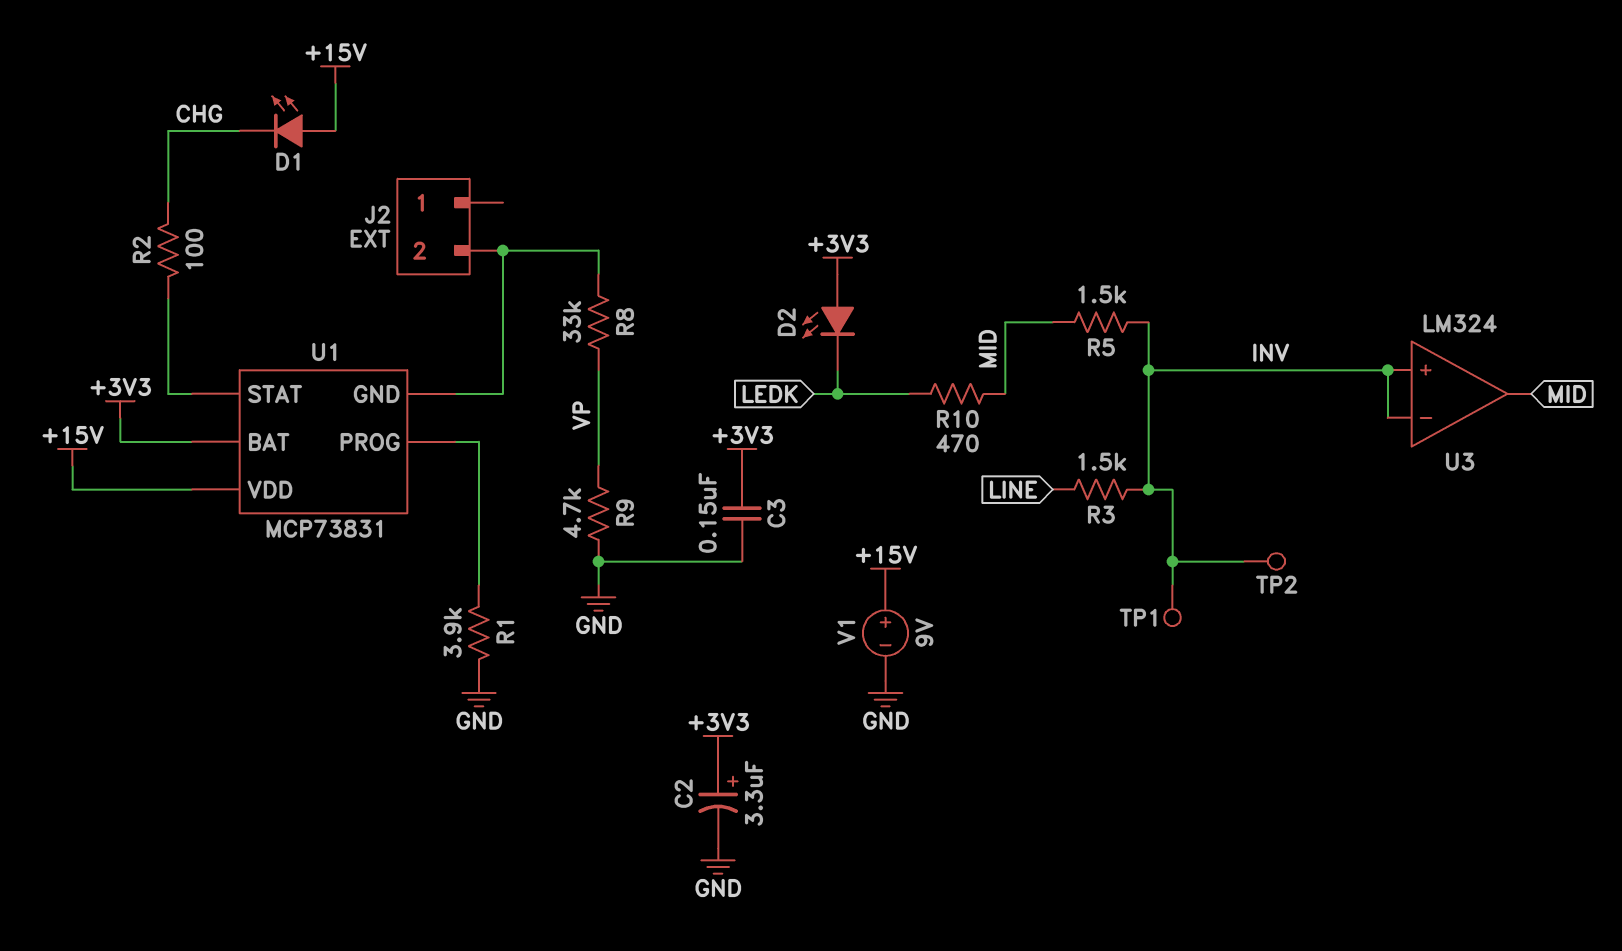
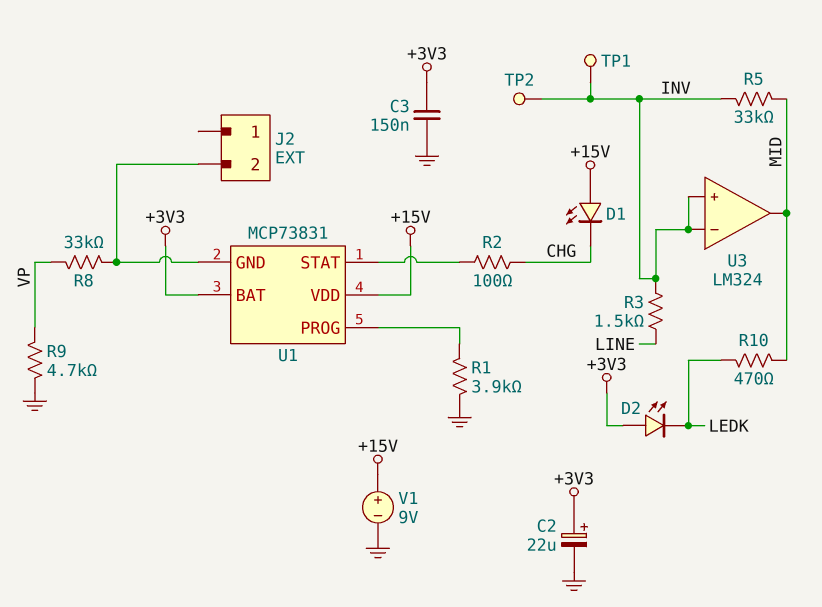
C2: 3.3uF (plus +3V3, minus GND) -> 22uF (plus +3V3, minus GND)
R5: 1.5k (INV, MID) -> 33k (INV, MID)

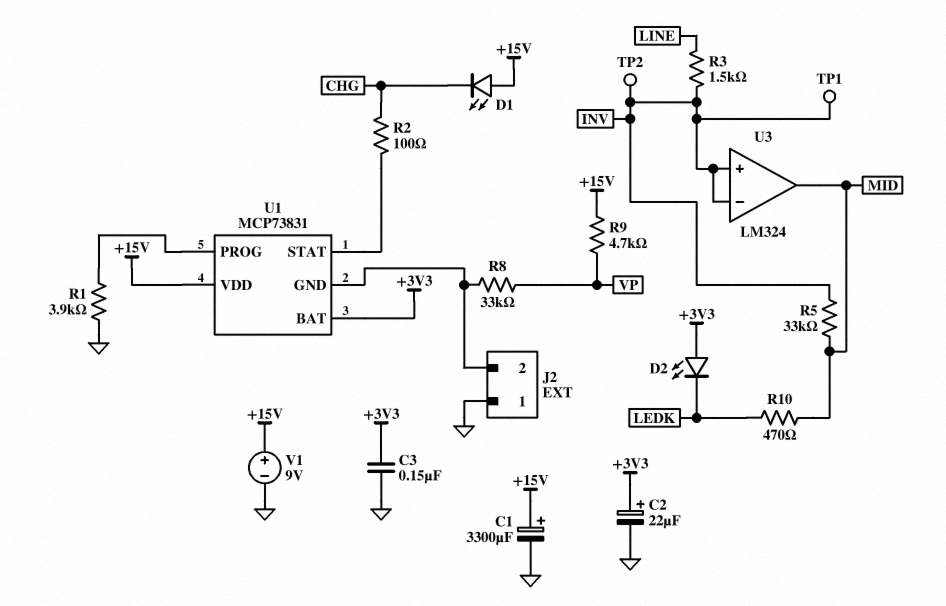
C1: none -> 3300uF (plus +15V, minus GND)
J2 pin 1: none -> GND
R9: 4.7k (GND, VP) -> 4.7k (+15V, VP)

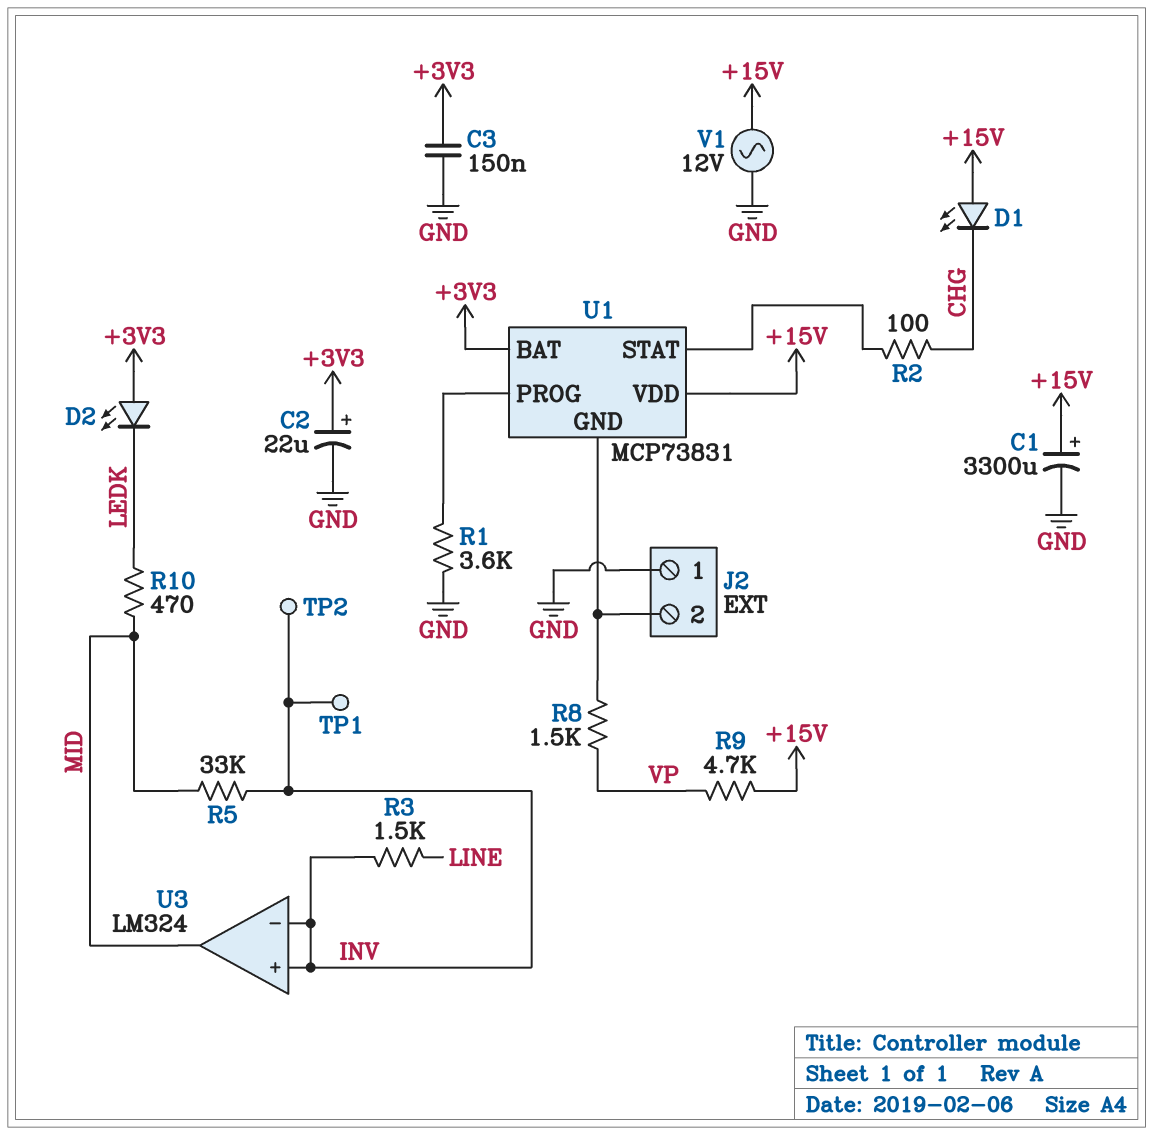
R1: 3.9k (GND, U1/PROG) -> 3.6k (GND, U1/PROG)
R8: 33k (J2/2, VP) -> 1.5k (J2/2, VP)
V1: 9V (plus +15V, minus GND) -> AC 12V (+15V, GND)

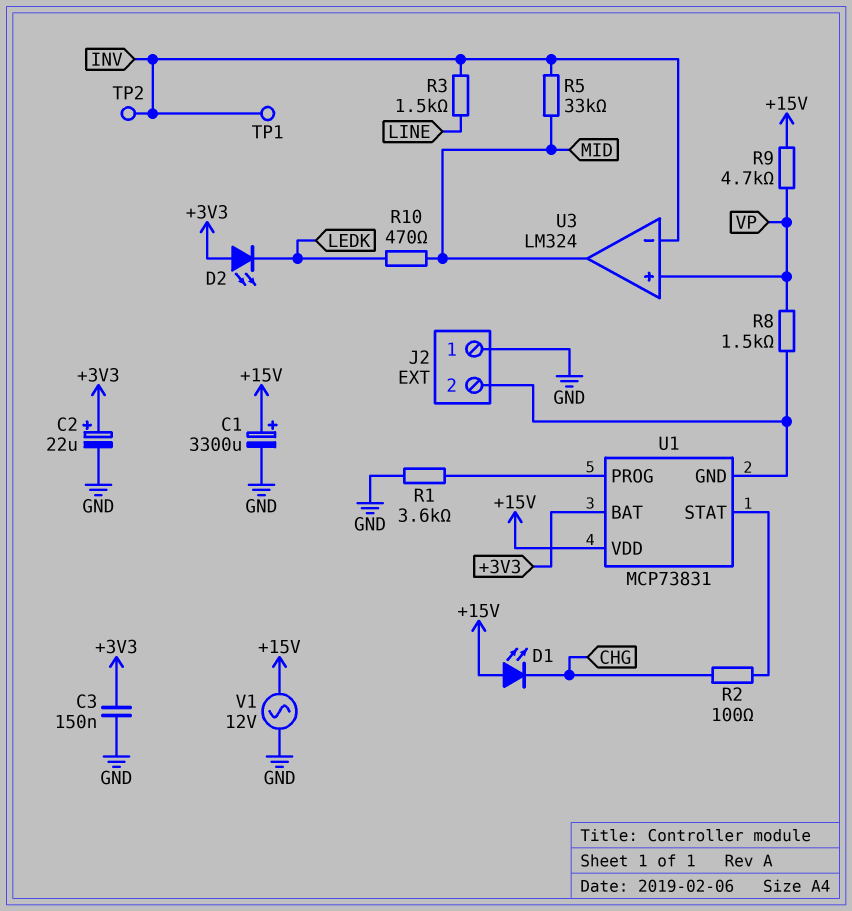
U3 pin in+: INV -> VP

